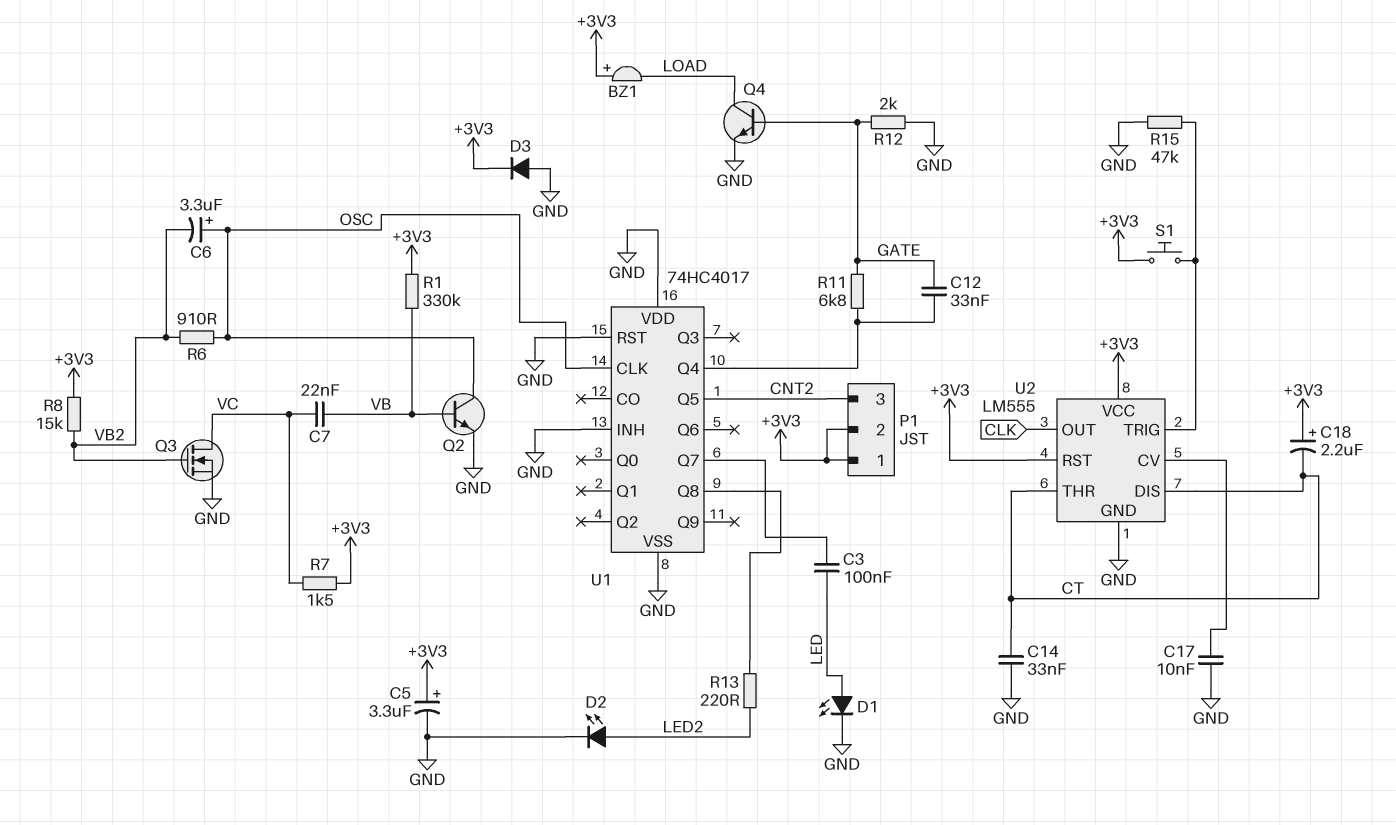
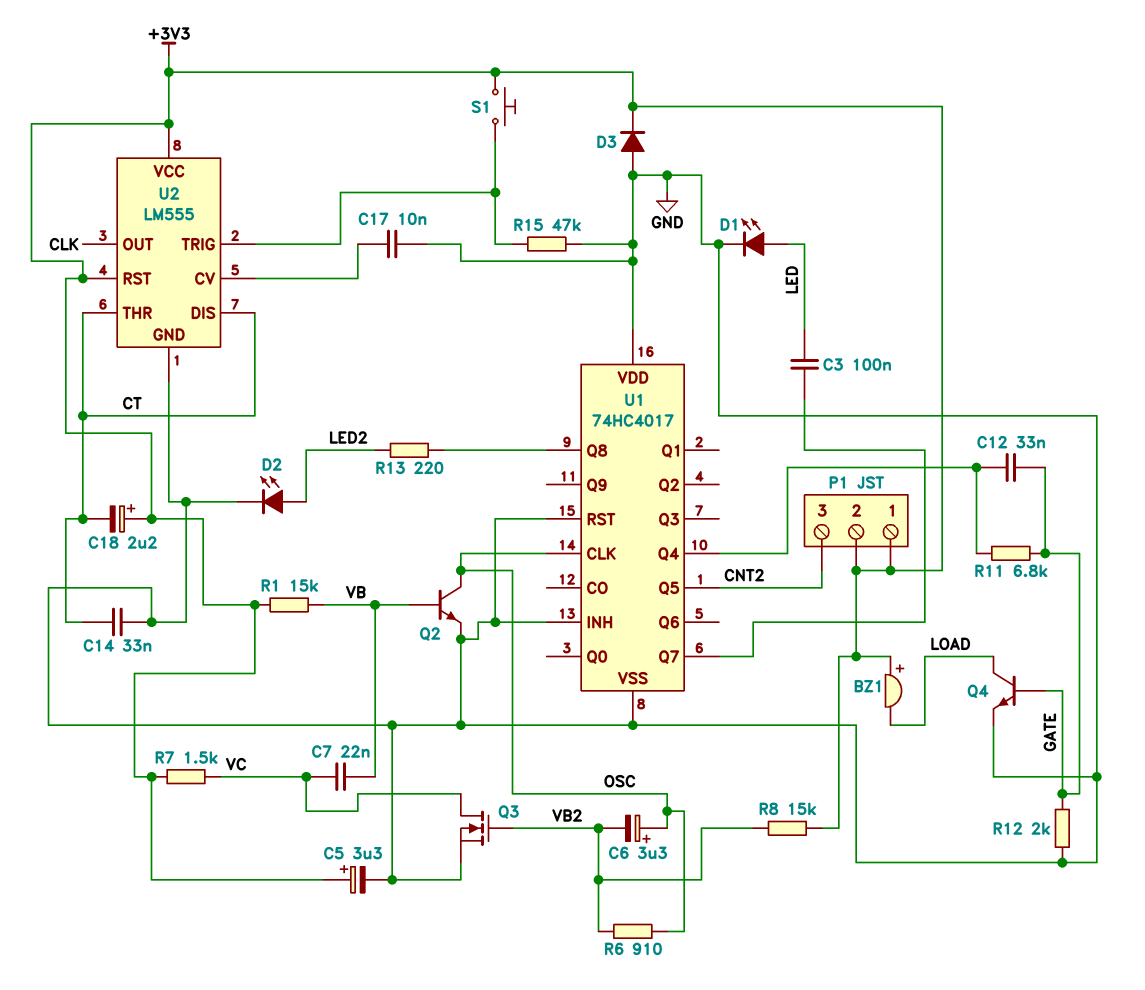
R1: 330k (+3V3, VB) -> 15k (+3V3, VB)

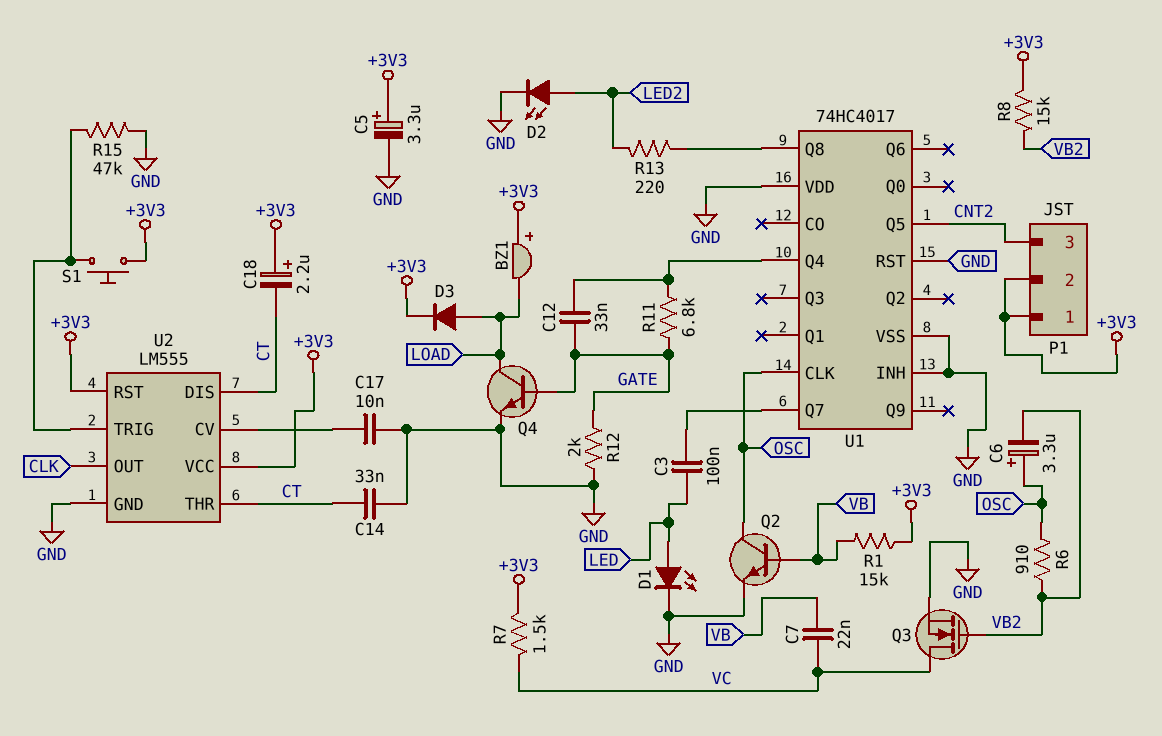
D3: diode (A GND, K +3V3) -> diode (A LOAD, K +3V3)

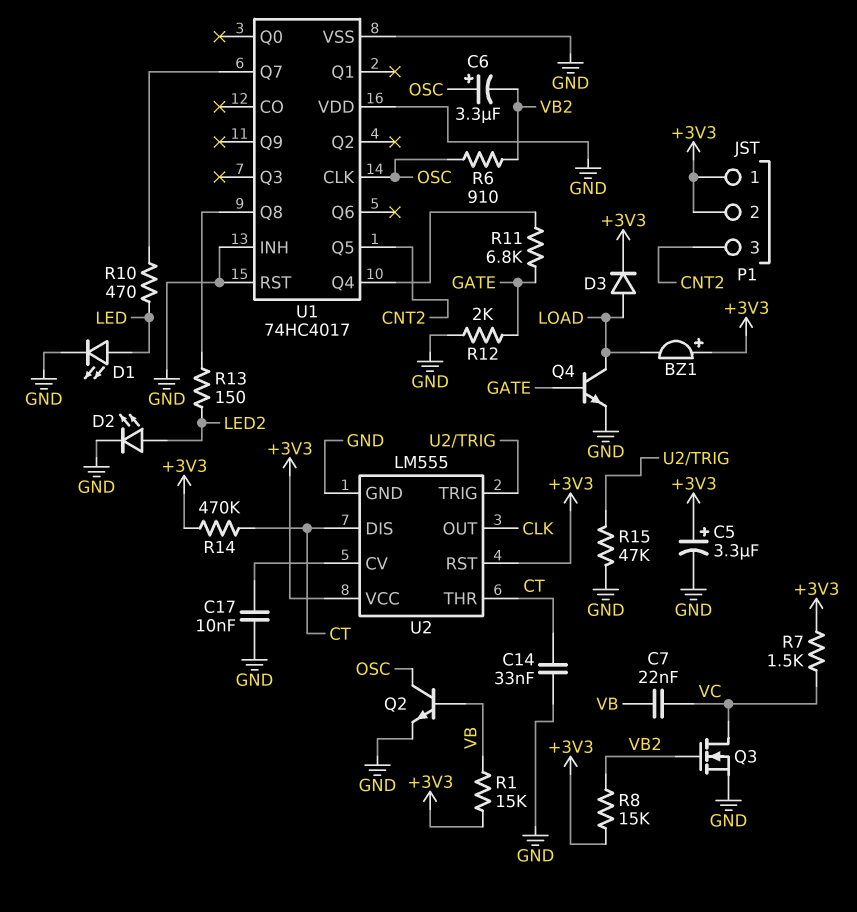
C3: 100nF (LED, U1/Q7) -> none
C12: 33nF (GATE, U1/Q4) -> none
C18: 2.2uF (plus +3V3, minus CT) -> none
R10: none -> 470 (LED, U1/Q7)
R13: 220 (LED2, U1/Q8) -> 150 (LED2, U1/Q8)
R14: none -> 470k (+3V3, CT)
S1: button (+3V3, U2/TRIG) -> none

